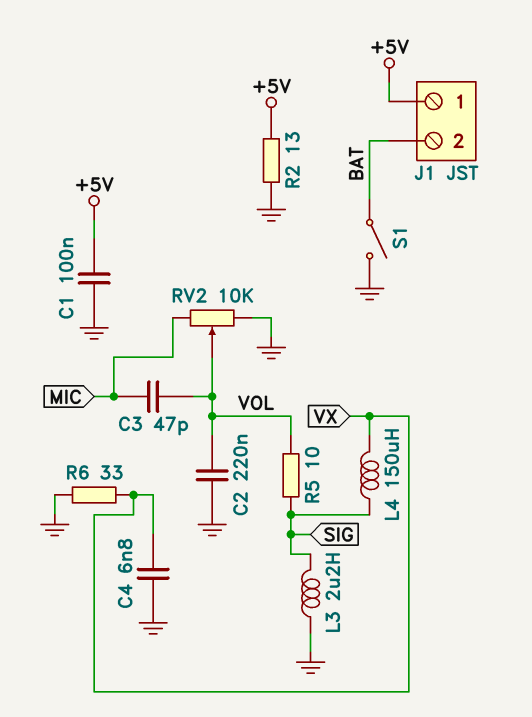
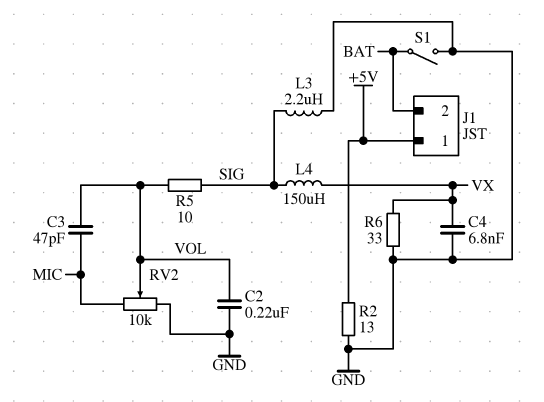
C1: 100nF (+5V, GND) -> none

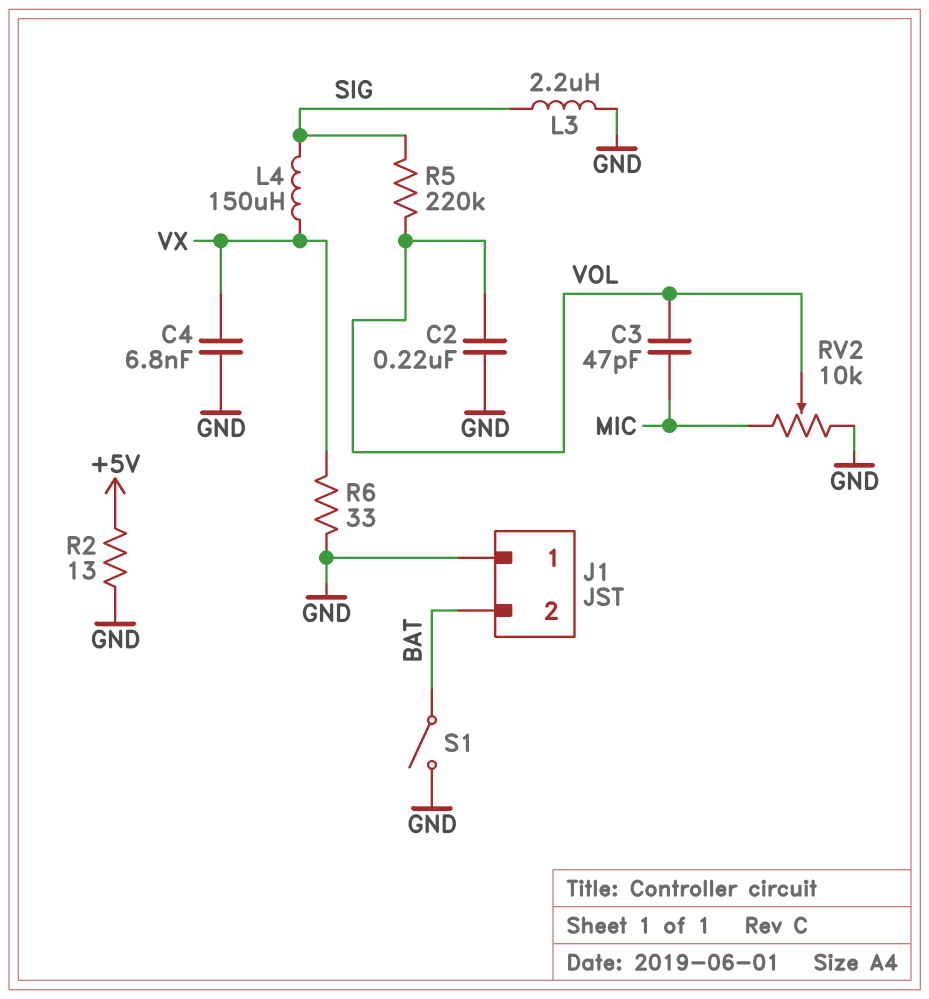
J1 pin 1: +5V -> GND
R5: 10 (SIG, VOL) -> 220k (SIG, VOL)

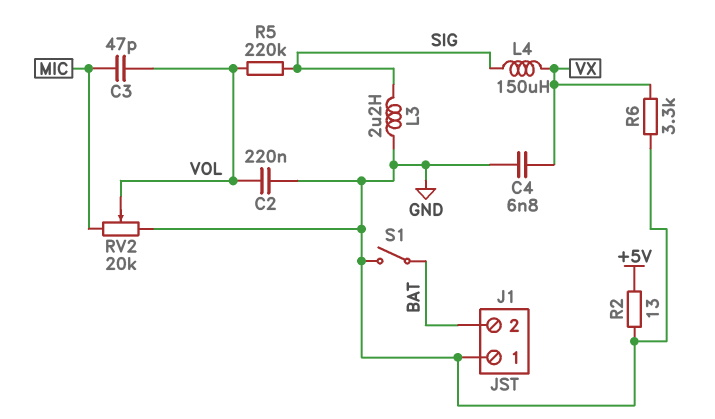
R6: 33 (GND, VX) -> 3.3k (GND, VX)
RV2: 10k (GND, MIC, wiper VOL) -> 20k (GND, MIC, wiper VOL)

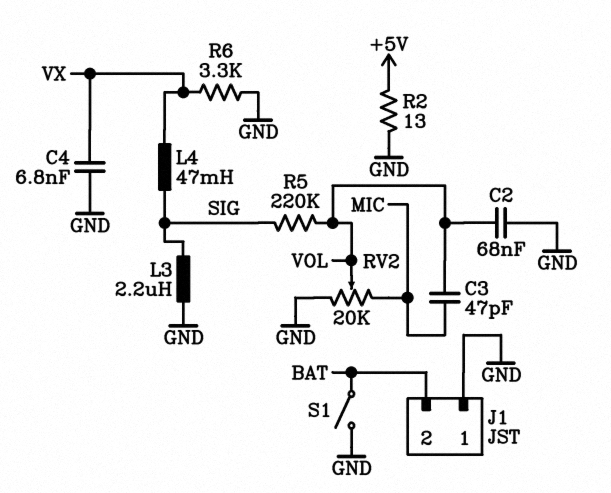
C2: 220nF (GND, VOL) -> 68nF (GND, VOL)
L4: 150uH (SIG, VX) -> 47mH (SIG, VX)

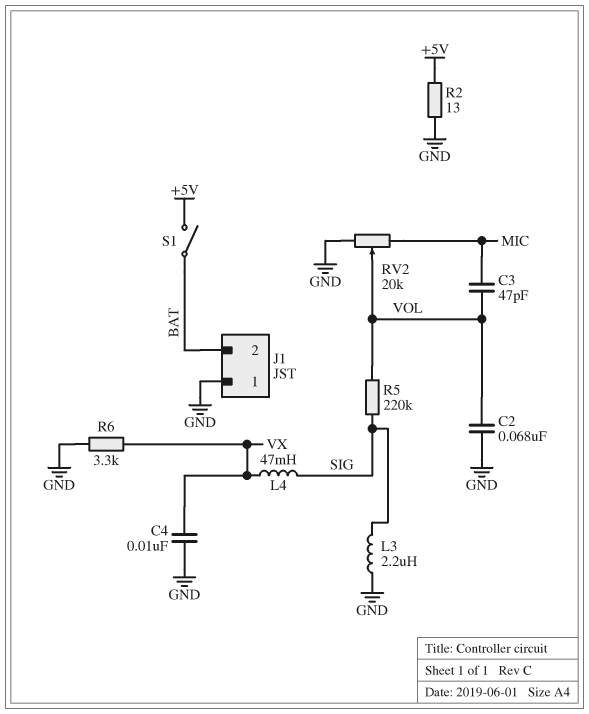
C4: 6.8nF (GND, VX) -> 10nF (GND, VX)
S1: switch (BAT, GND) -> switch (+5V, BAT)

